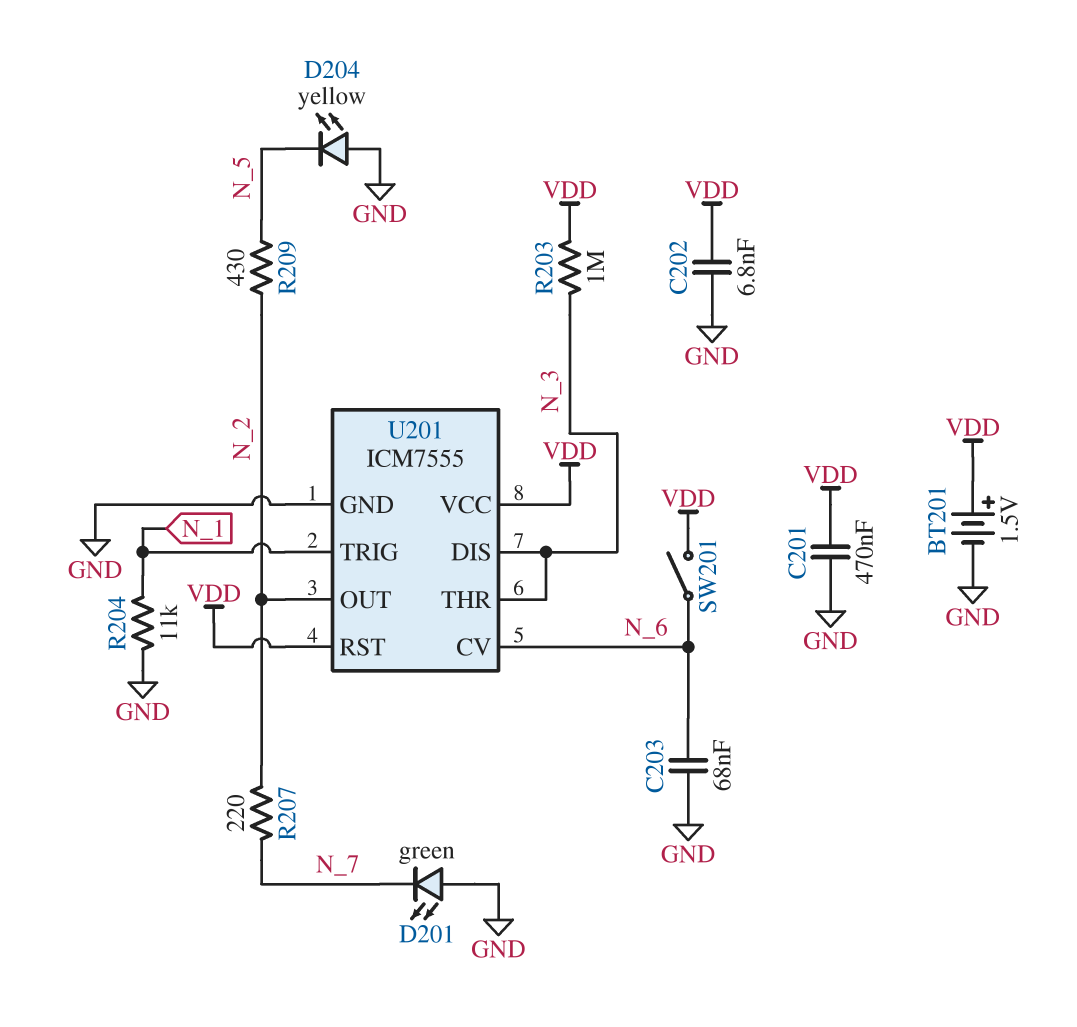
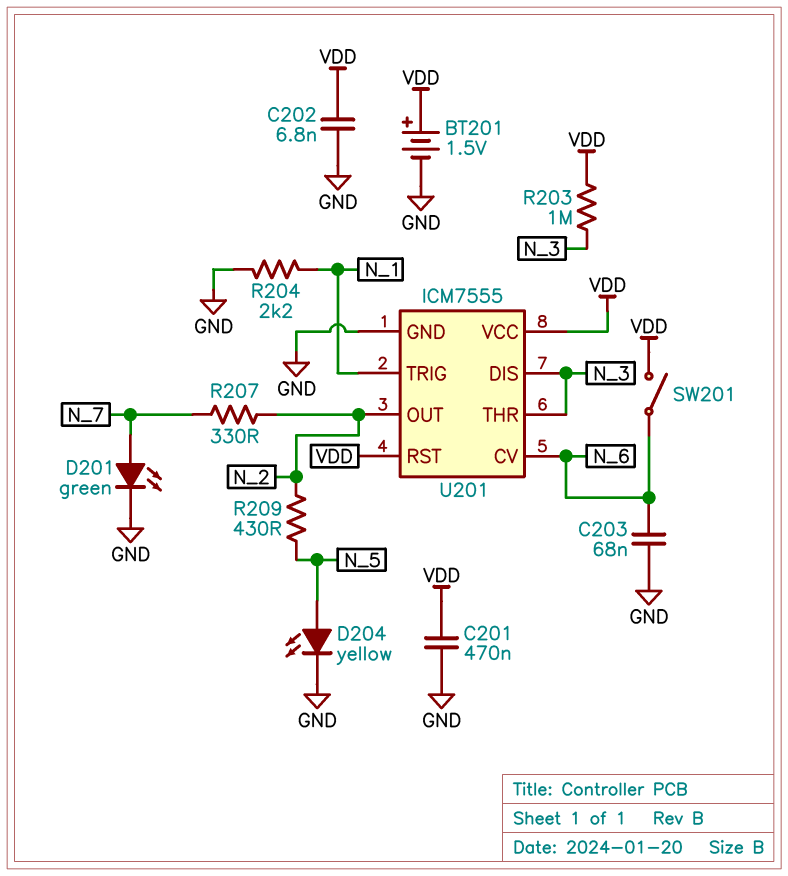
D201: LED green (A GND, K N_7) -> LED green (A N_7, K GND)
D204: LED yellow (A GND, K N_5) -> LED yellow (A N_5, K GND)
R204: 11k (GND, N_1) -> 2.2k (GND, N_1)
R207: 220 (N_2, N_7) -> 330 (N_2, N_7)

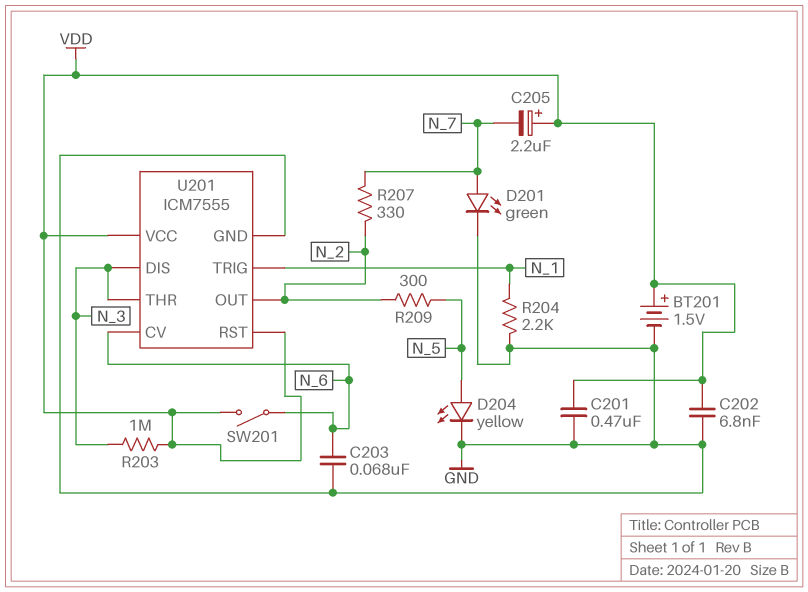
C205: none -> 2.2uF (plus VDD, minus N_7)
R209: 430 (N_2, N_5) -> 300 (N_2, N_5)

